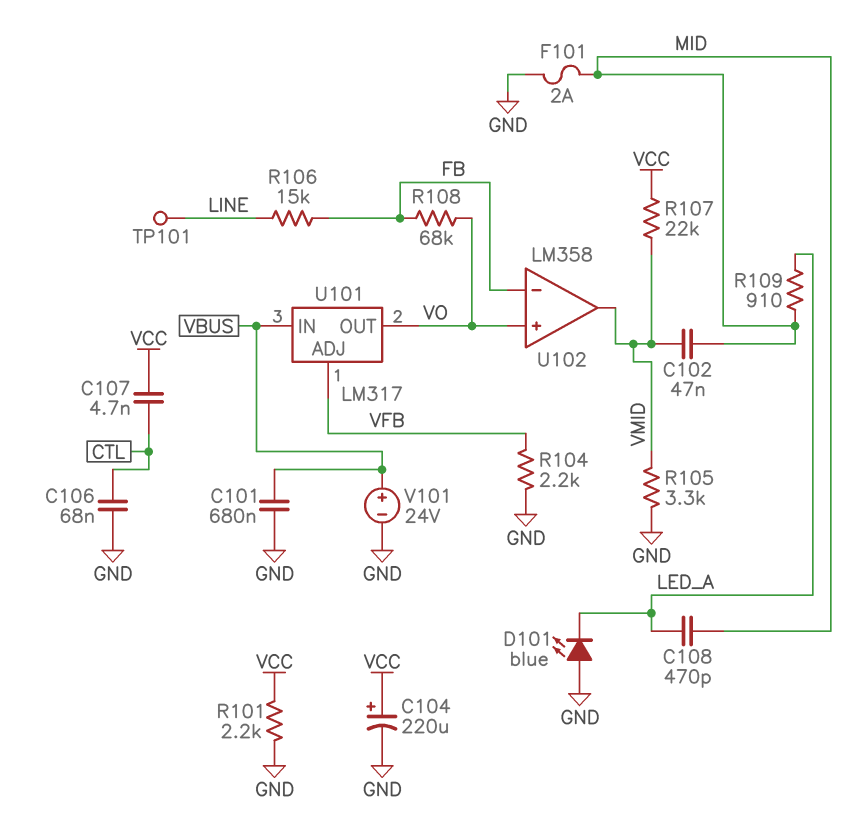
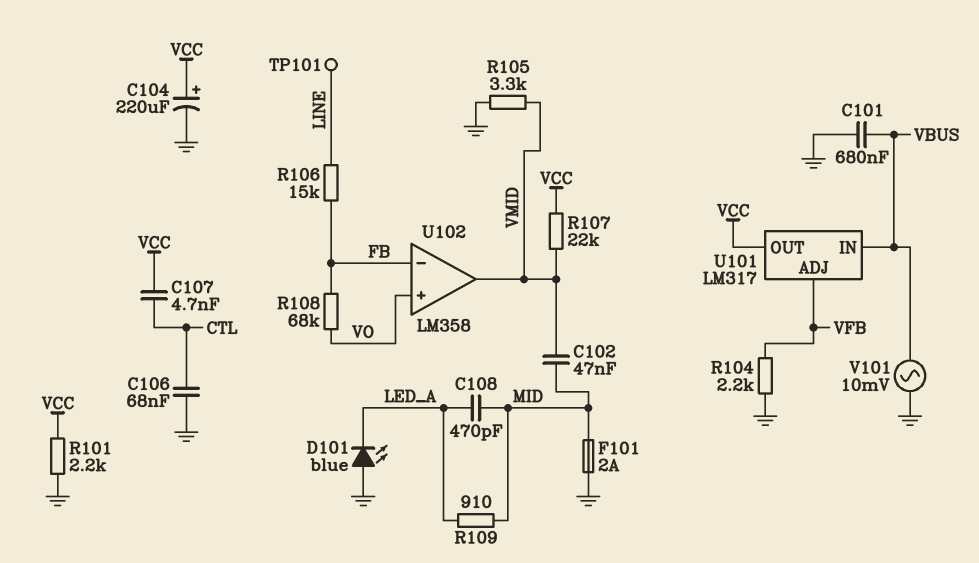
U101 pin OUT: VO -> VCC
V101: 24V (plus VBUS, minus GND) -> AC 10mV (GND, VBUS)

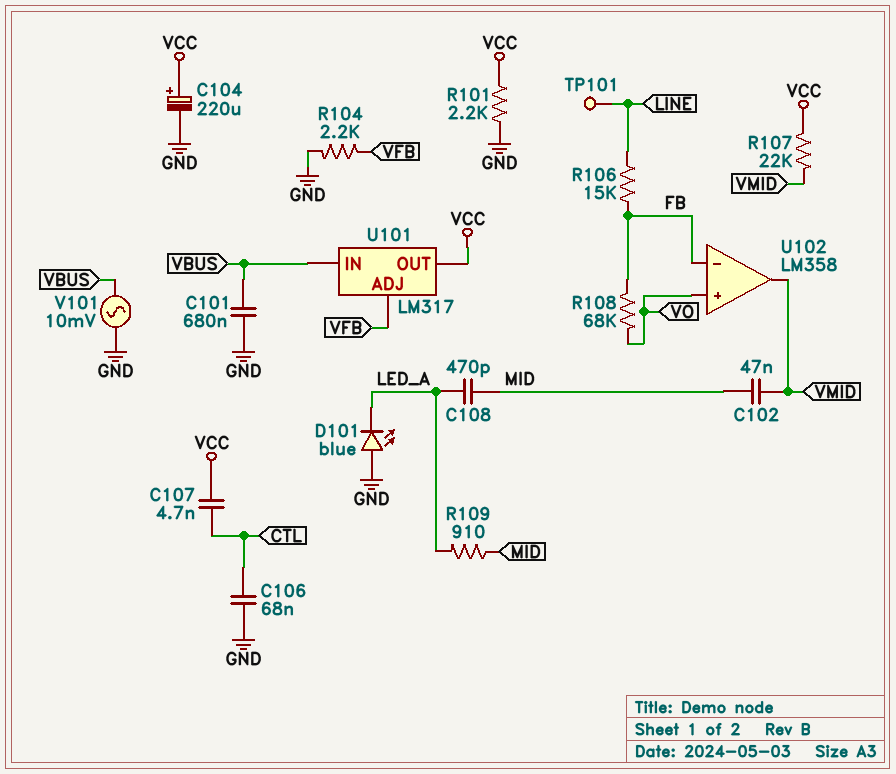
F101: 2A (GND, MID) -> none
R105: 3.3k (GND, VMID) -> none

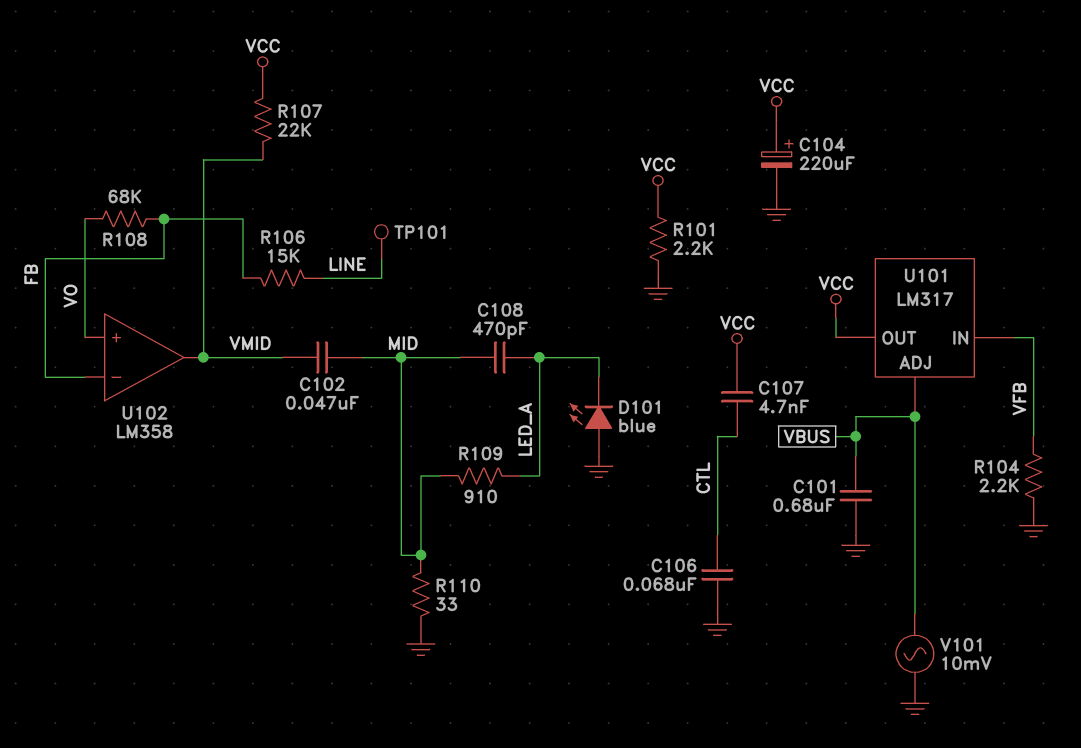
R110: none -> 33 (GND, MID)
U101 pin ADJ: VFB -> VBUS
U101 pin IN: VBUS -> VFB

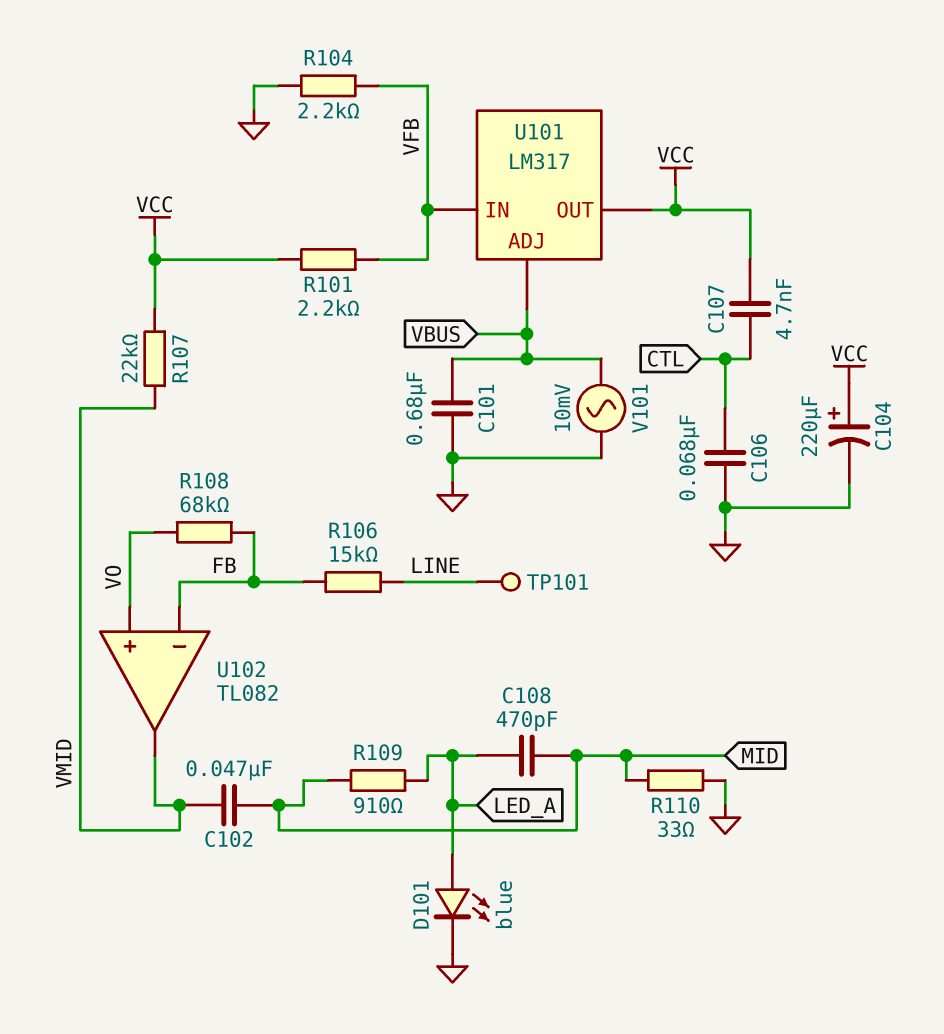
D101: LED blue (A GND, K LED_A) -> LED blue (A LED_A, K GND)
R101: 2.2k (GND, VCC) -> 2.2k (VCC, VFB)
U102: LM358 -> TL082

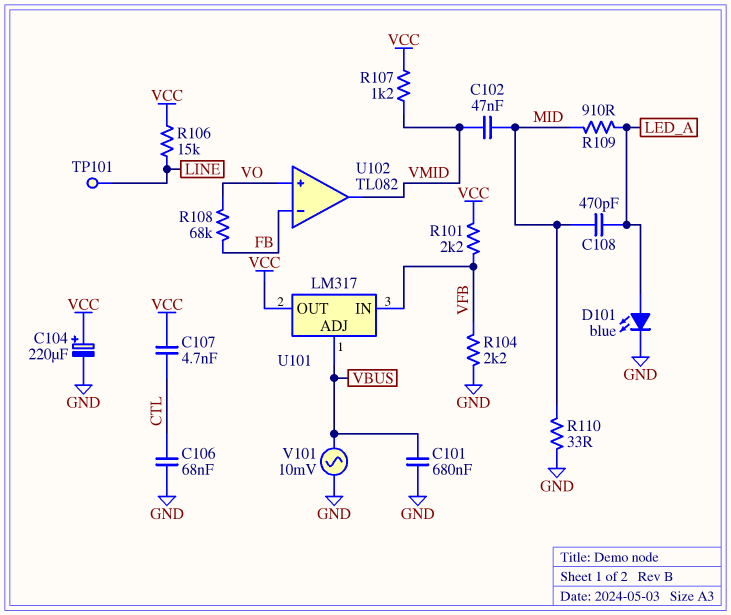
R106: 15k (FB, LINE) -> 15k (LINE, VCC)
R107: 22k (VCC, VMID) -> 1.2k (VCC, VMID)

